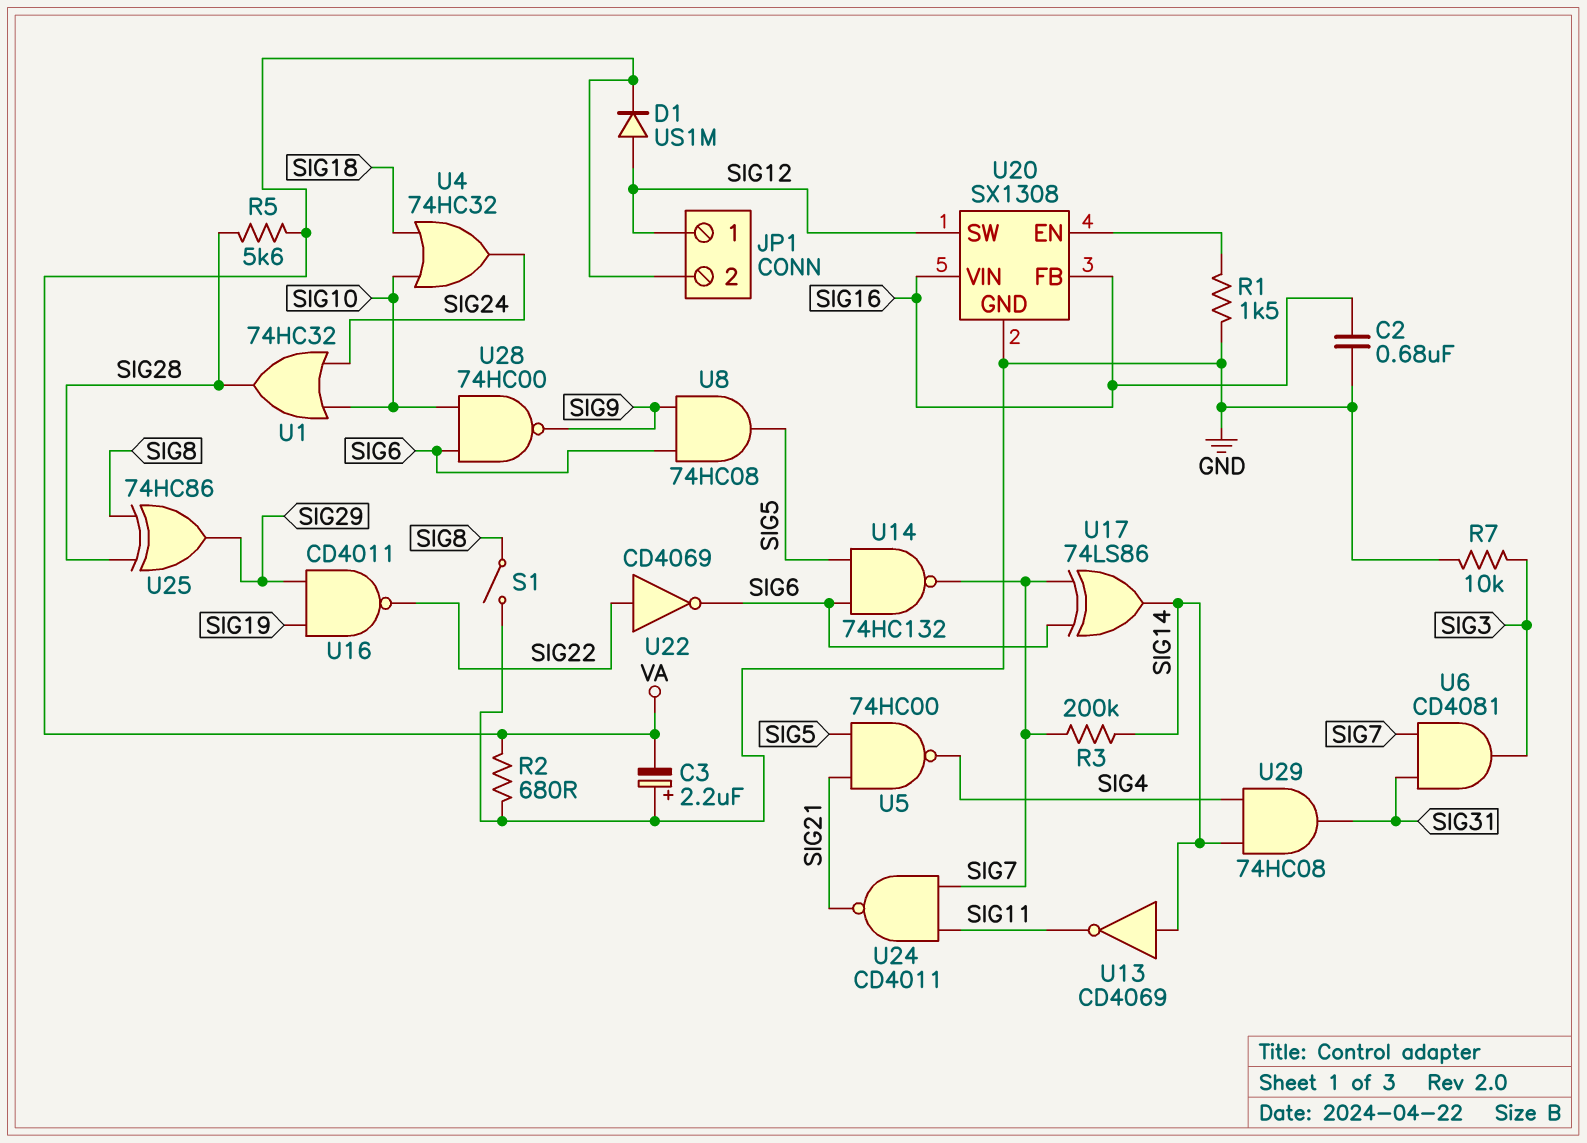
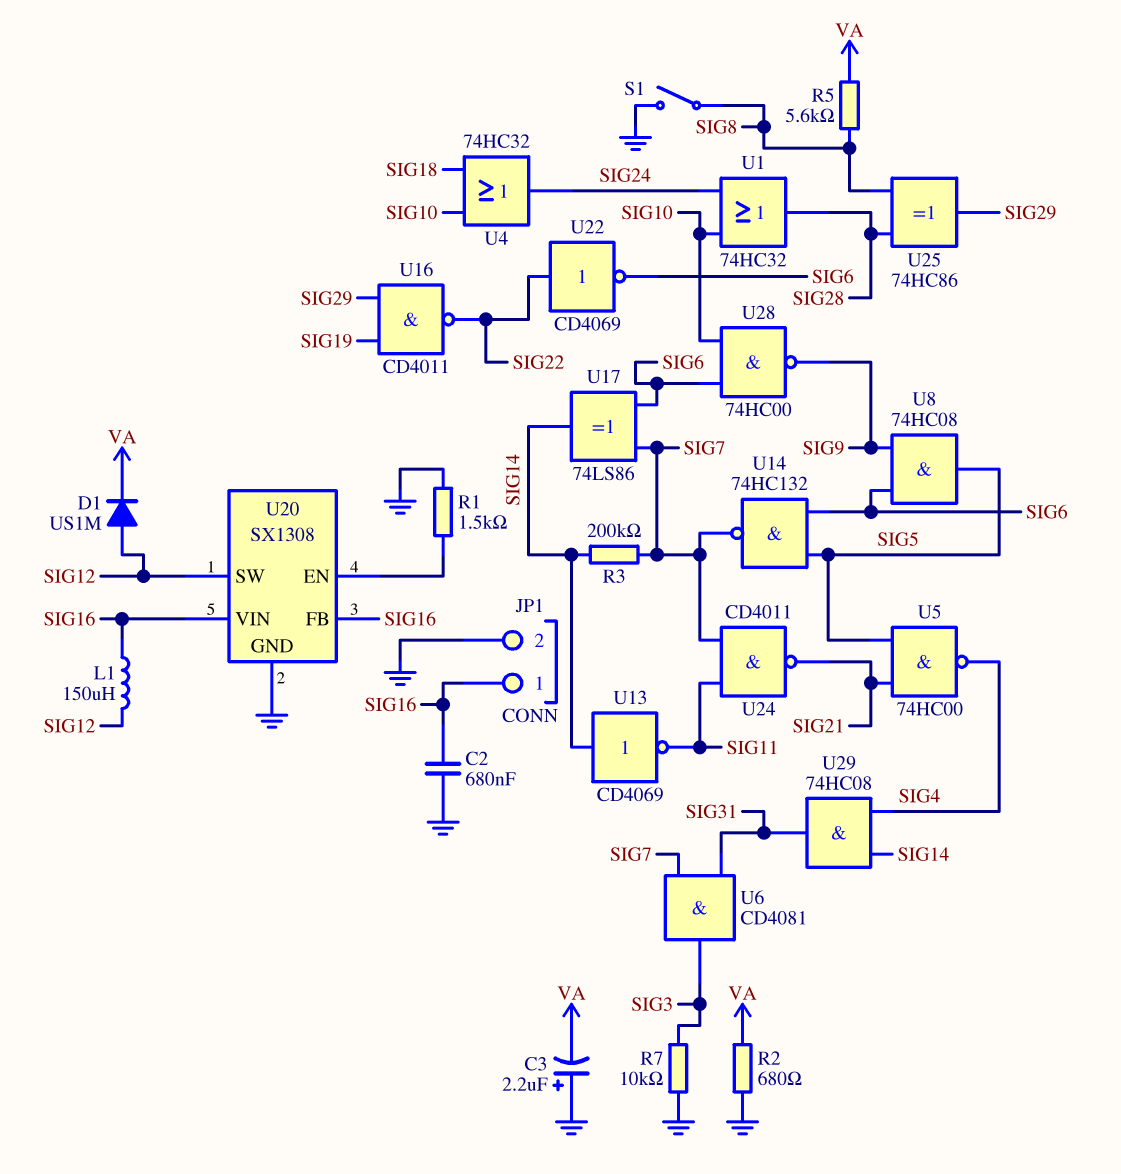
JP1 pin 1: SIG12 -> SIG16
JP1 pin 2: VA -> GND
L1: none -> 150uH (SIG12, SIG16)
R5: 5.6k (SIG28, VA) -> 5.6k (SIG8, VA)

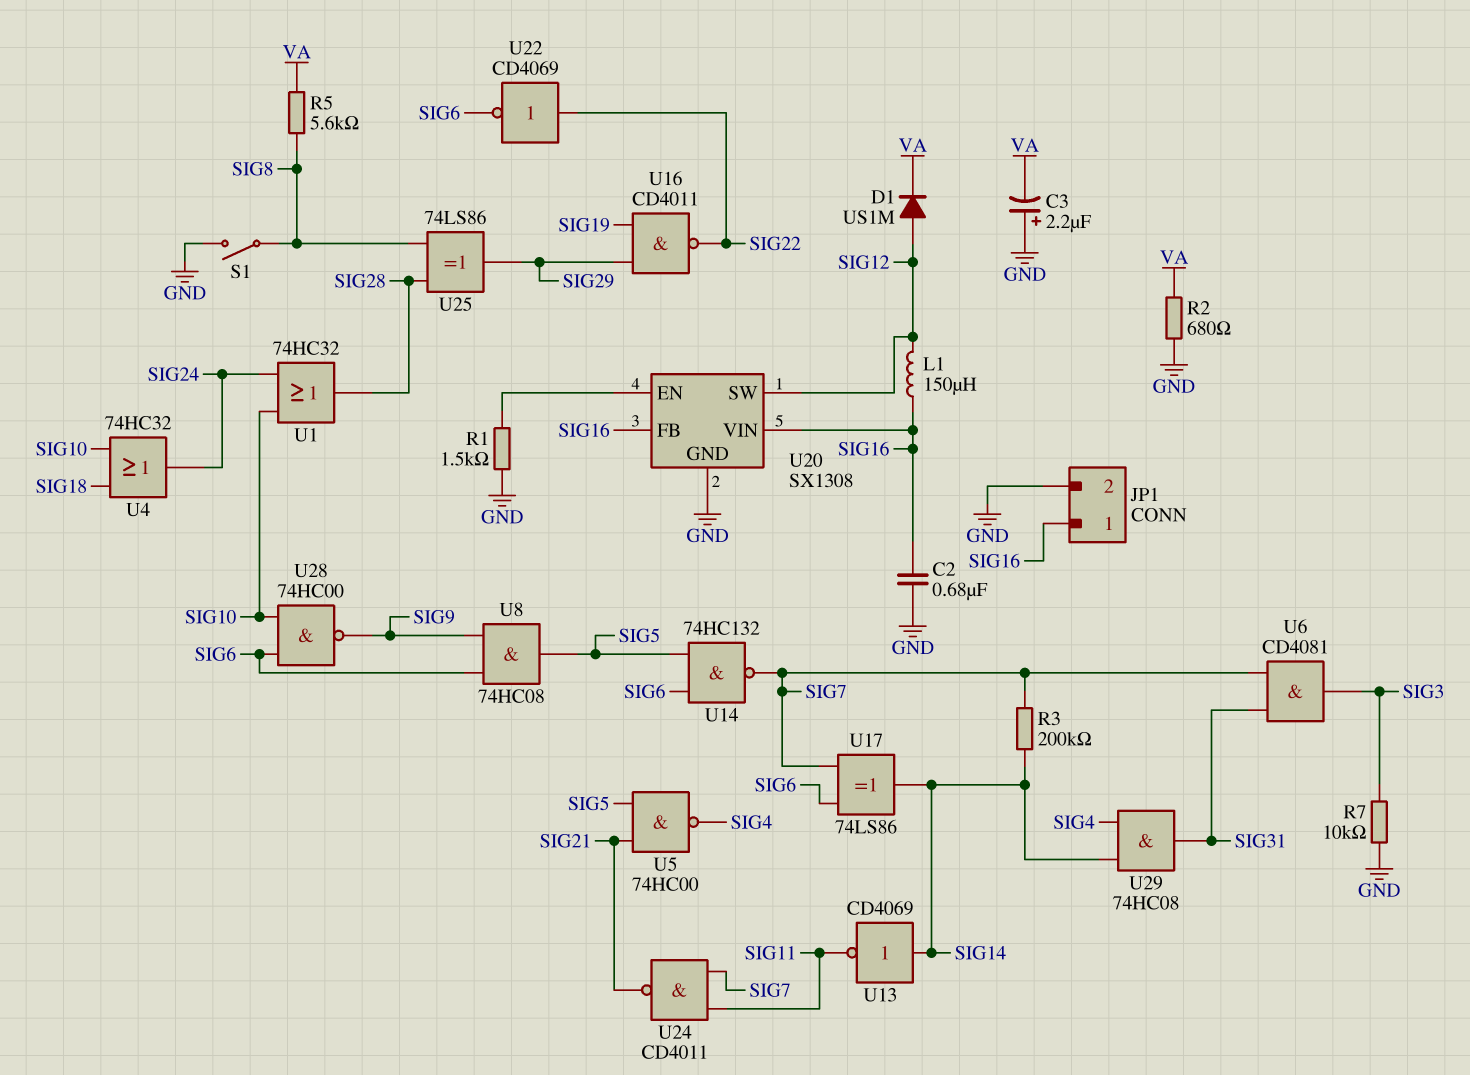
U25: XOR 74HC86 (in SIG8, in SIG28, out SIG29) -> XOR 74LS86 (in SIG8, in SIG28, out SIG29)

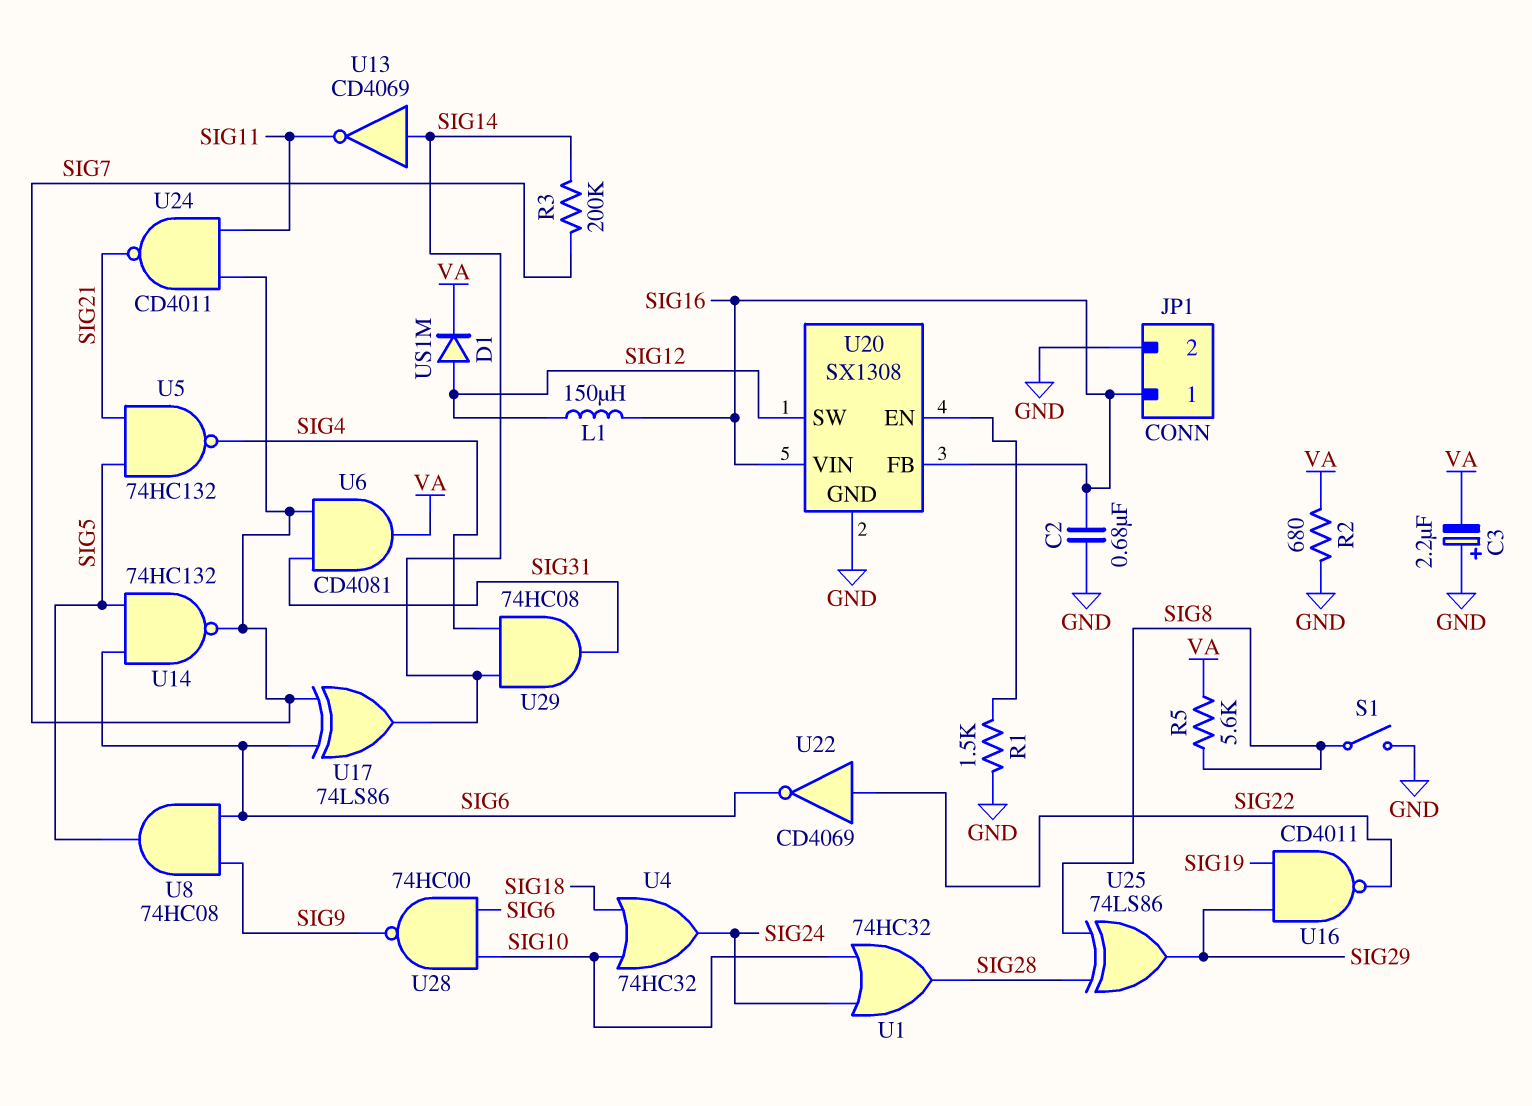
R7: 10k (GND, SIG3) -> none
U5: NAND 74HC00 (in SIG5, in SIG21, out SIG4) -> NAND 74HC132 (in SIG5, in SIG21, out SIG4)
U6: AND CD4081 (in SIG7, in SIG31, out SIG3) -> AND CD4081 (in SIG7, in SIG31, out VA)

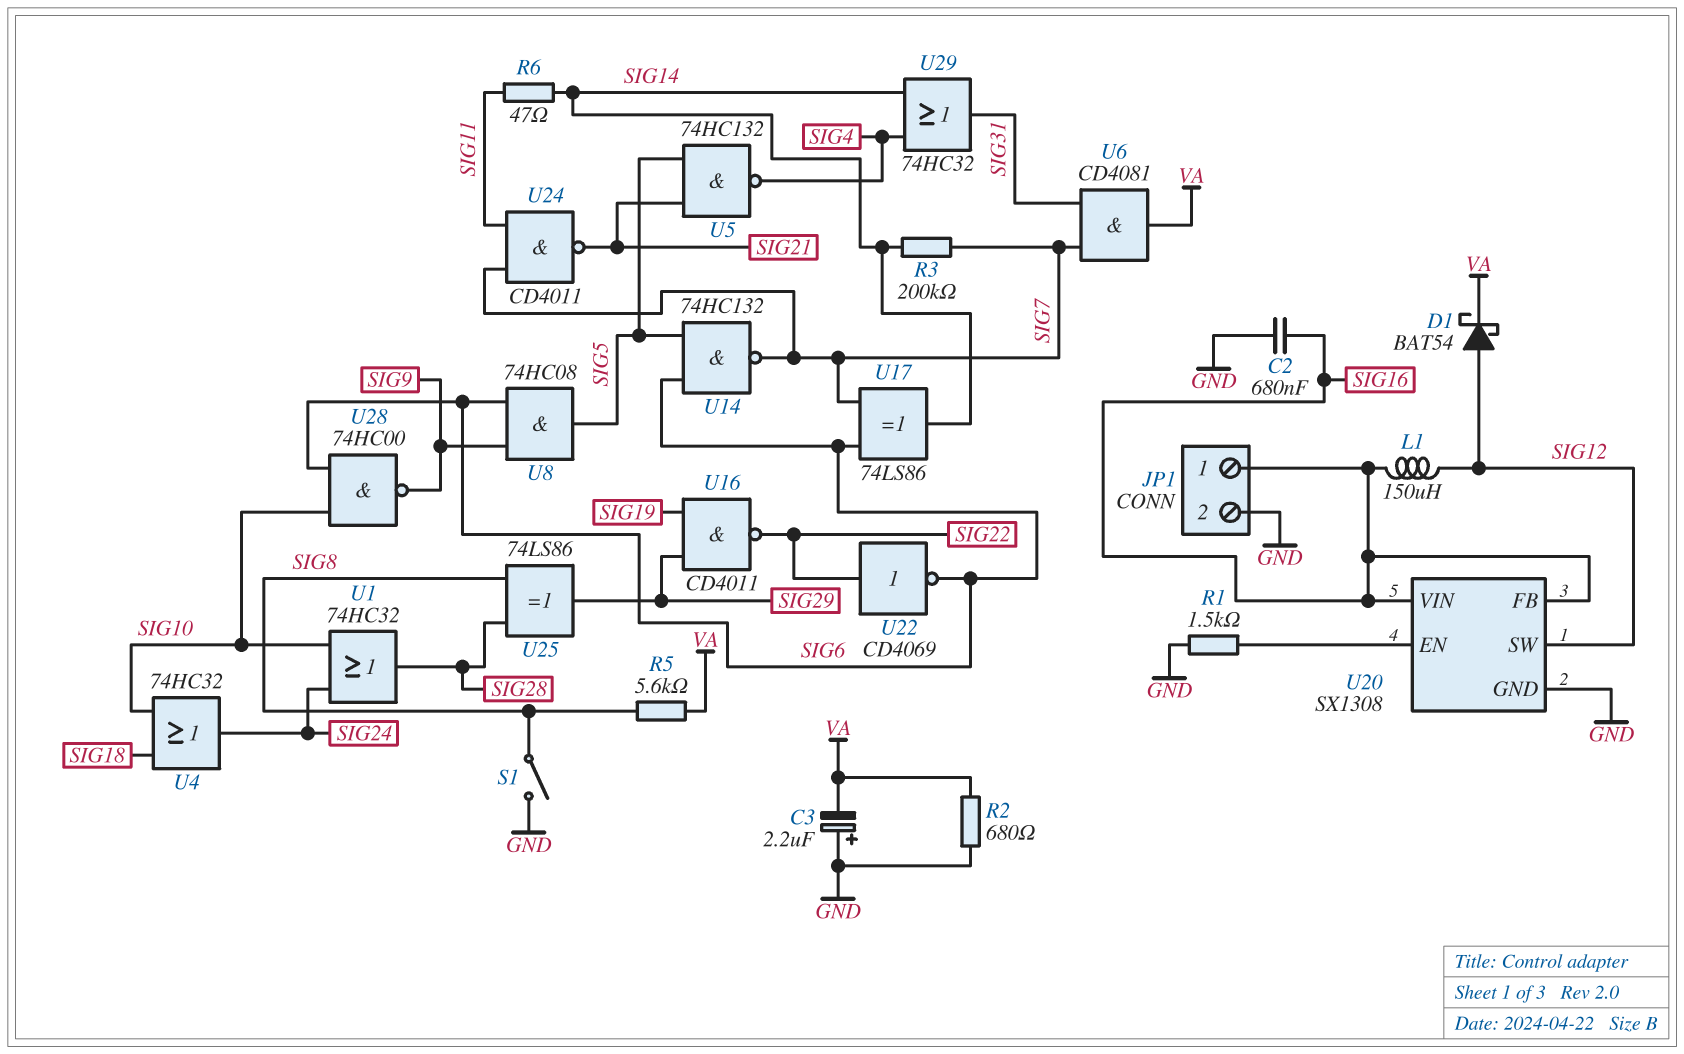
D1: diode US1M (A SIG12, K VA) -> schottky BAT54 (A SIG12, K VA)
R6: none -> 47 (SIG11, SIG14)
U13: NOT CD4069 (in SIG14, out SIG11) -> none
U29: AND 74HC08 (in SIG4, in SIG14, out SIG31) -> OR 74HC32 (in SIG4, in SIG14, out SIG31)

